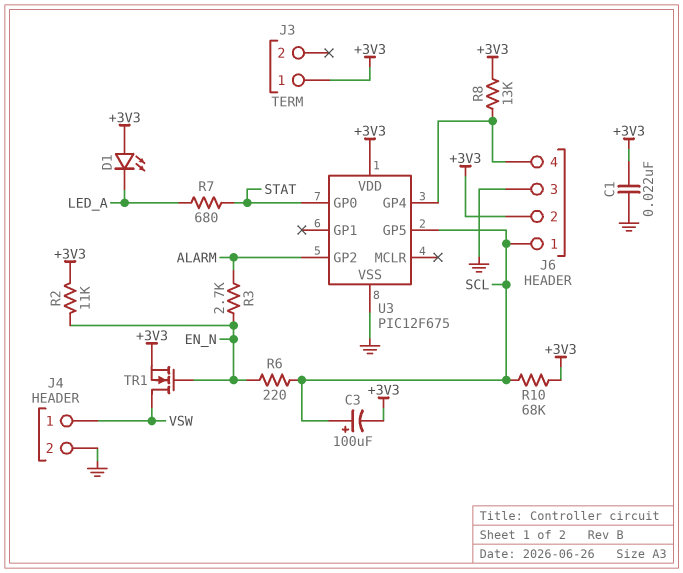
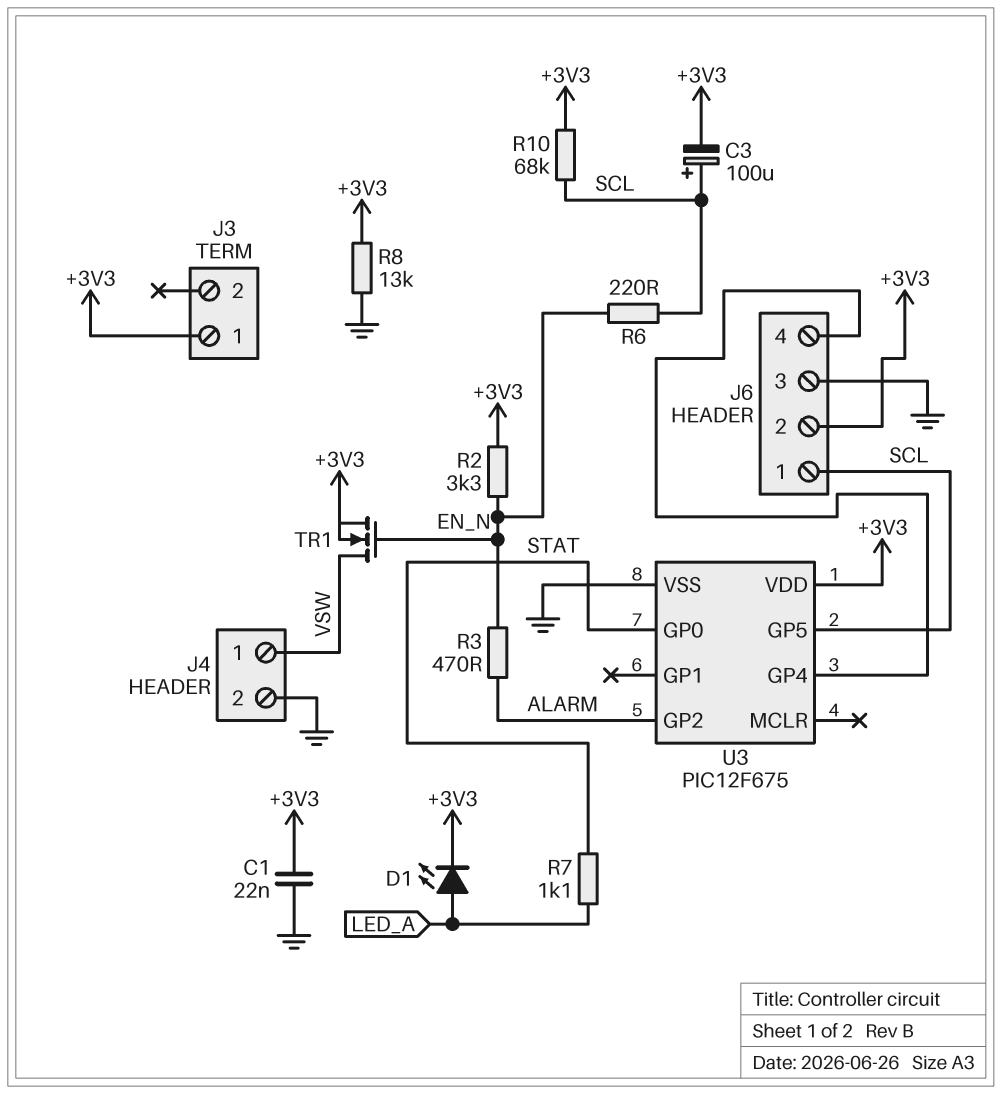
D1: LED (A +3V3, K LED_A) -> LED (A LED_A, K +3V3)
R2: 11k (+3V3, EN_N) -> 3.3k (+3V3, EN_N)
R3: 2.7k (ALARM, EN_N) -> 470 (ALARM, EN_N)
R7: 680 (LED_A, STAT) -> 1.1k (LED_A, STAT)
R8: 13k (+3V3, J6/4) -> 13k (+3V3, GND)

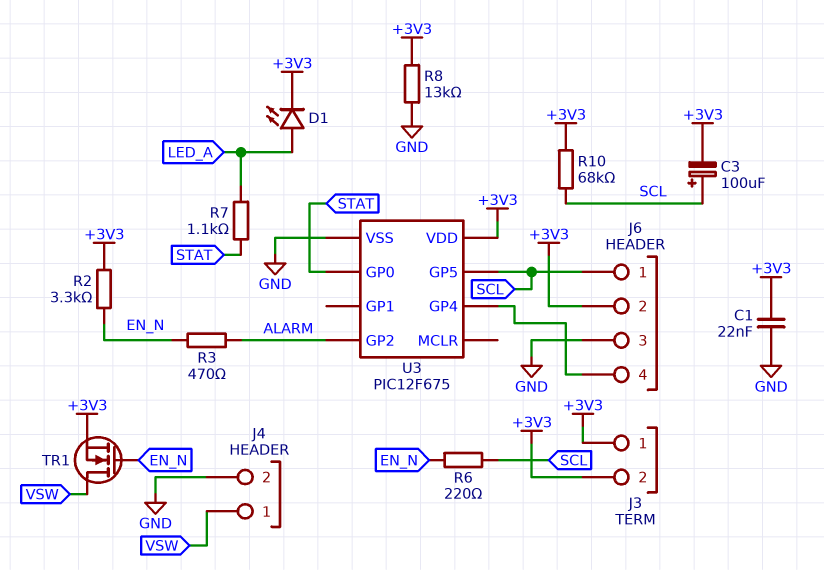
J3 pin 2: none -> +3V3

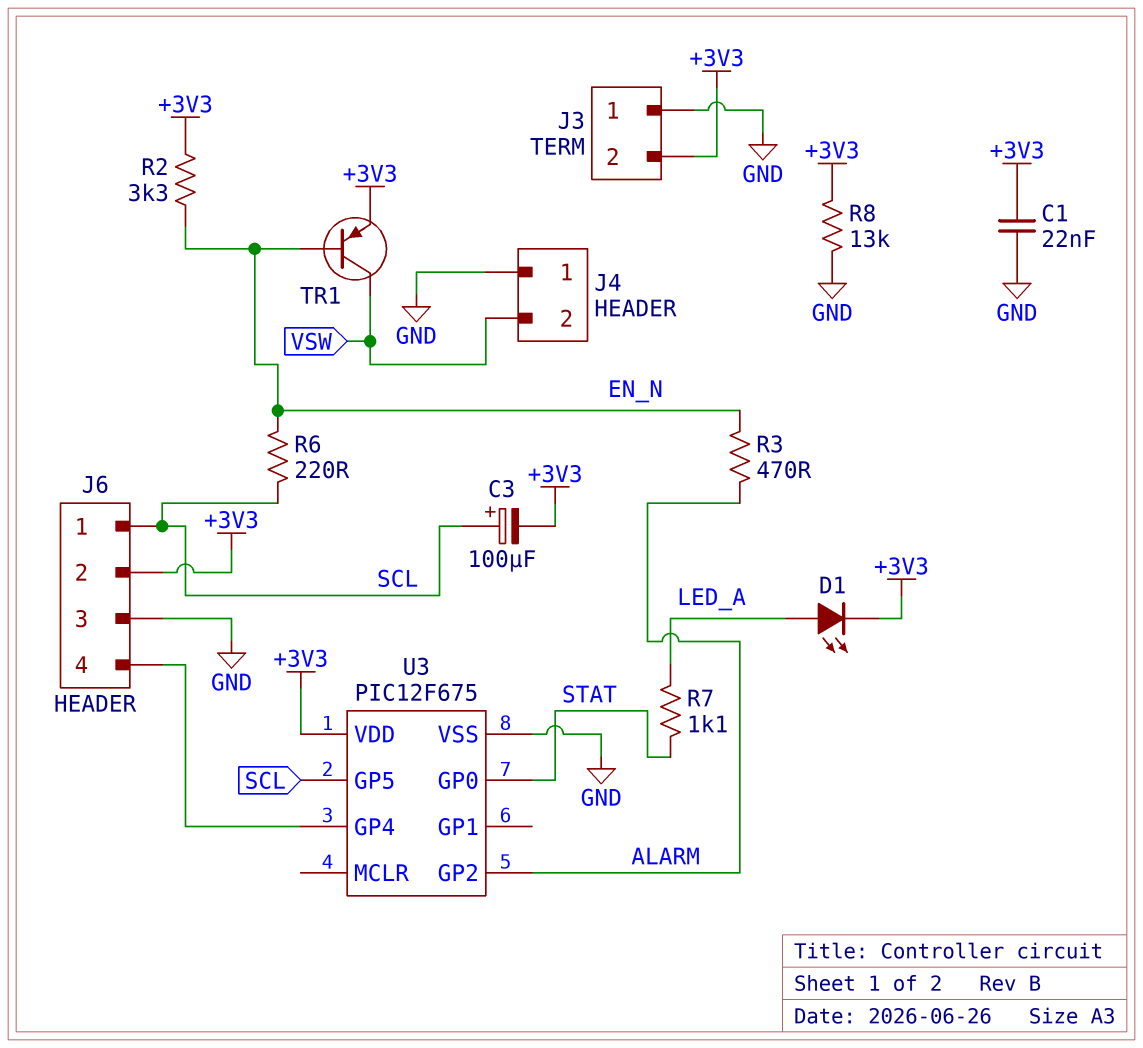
J3 pin 1: +3V3 -> GND
J4 pin 1: VSW -> GND
J4 pin 2: GND -> VSW
R10: 68k (+3V3, SCL) -> none
TR1: NMOS (G EN_N, D VSW, S +3V3) -> PNP (B EN_N, C VSW, E +3V3)

